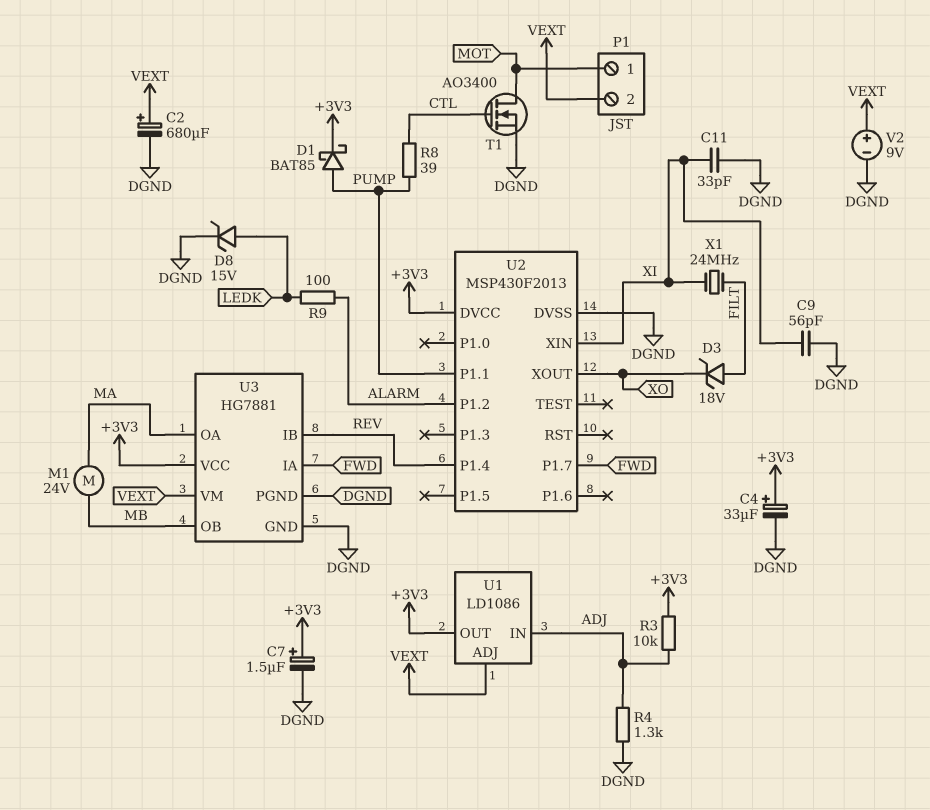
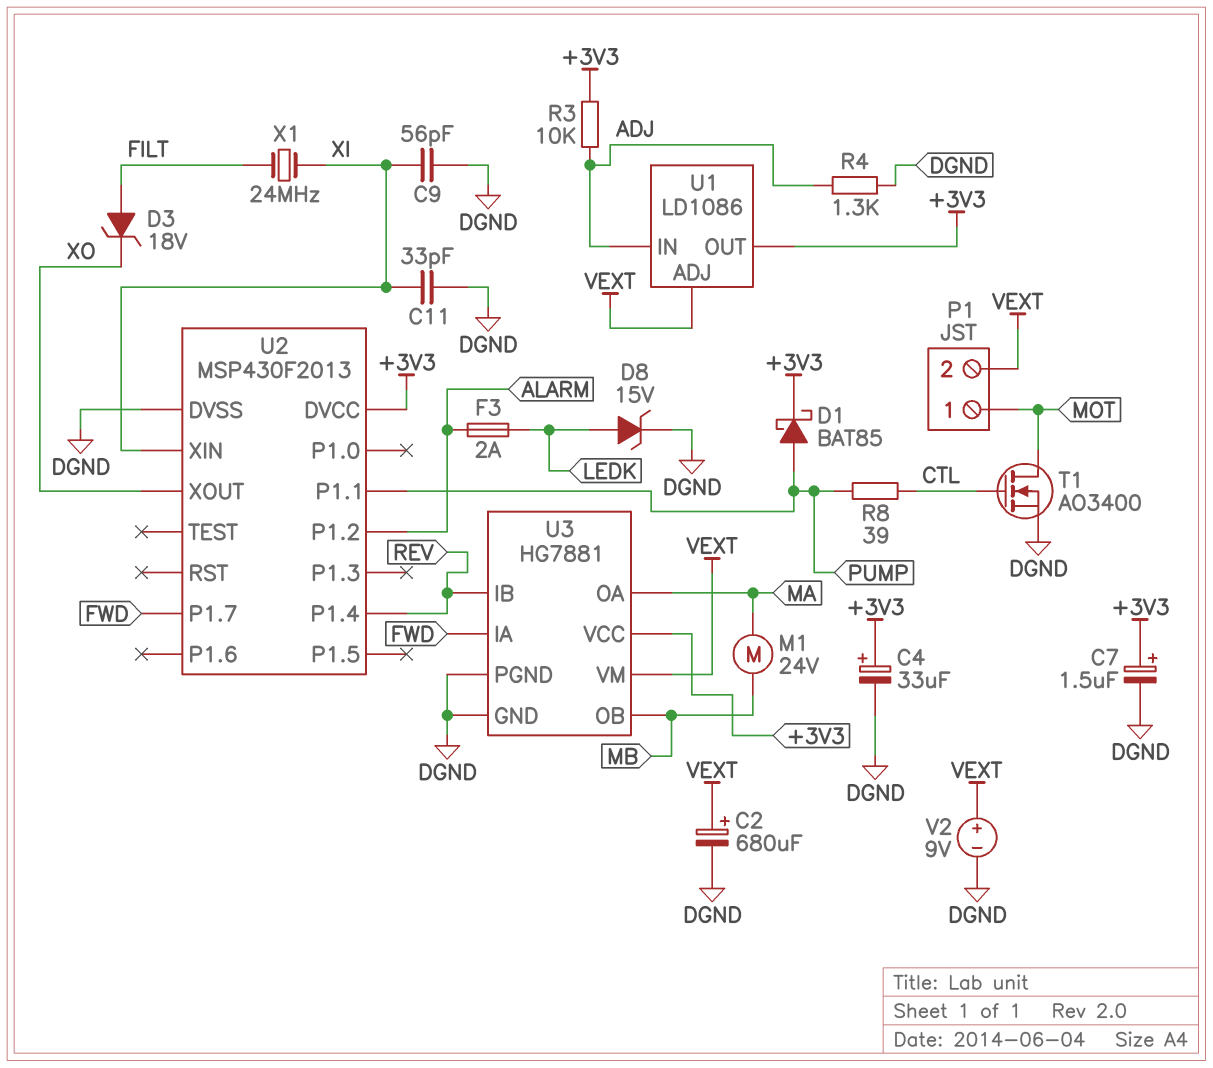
F3: none -> 2A (ALARM, LEDK)
R9: 100 (ALARM, LEDK) -> none

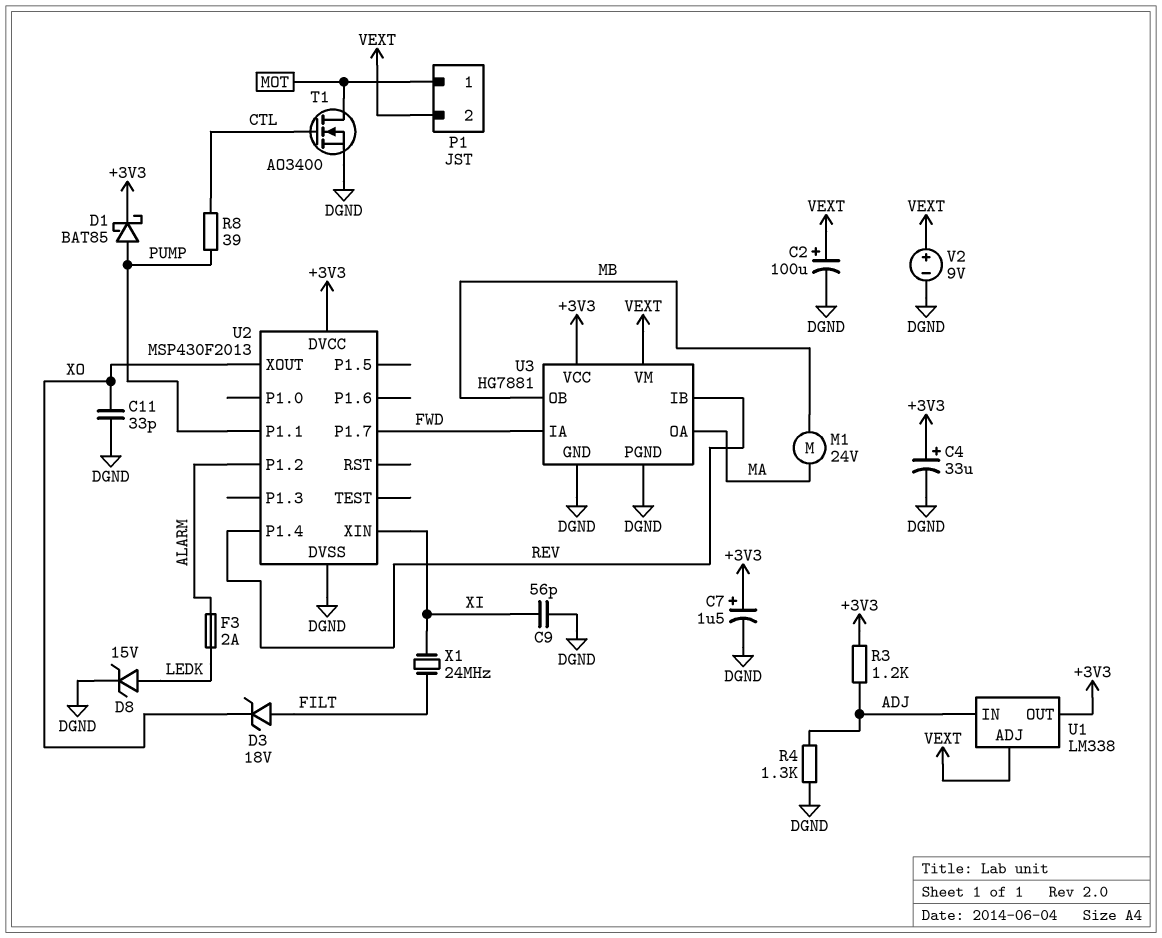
C2: 680uF (plus VEXT, minus DGND) -> 100uF (plus VEXT, minus DGND)
C11: 33pF (DGND, XI) -> 33pF (DGND, XO)
R3: 10k (+3V3, ADJ) -> 1.2k (+3V3, ADJ)
U1: LD1086 -> LM338

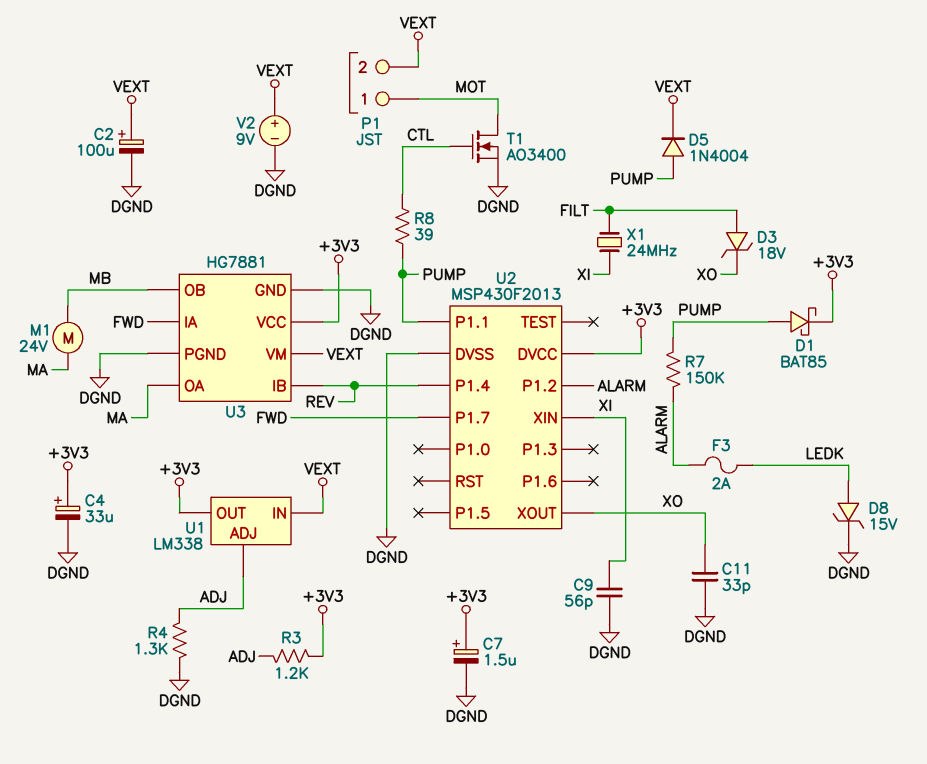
D5: none -> diode 1N4004 (A PUMP, K VEXT)
R7: none -> 150k (ALARM, PUMP)
U1 pin ADJ: VEXT -> ADJ
U1 pin IN: ADJ -> VEXT

